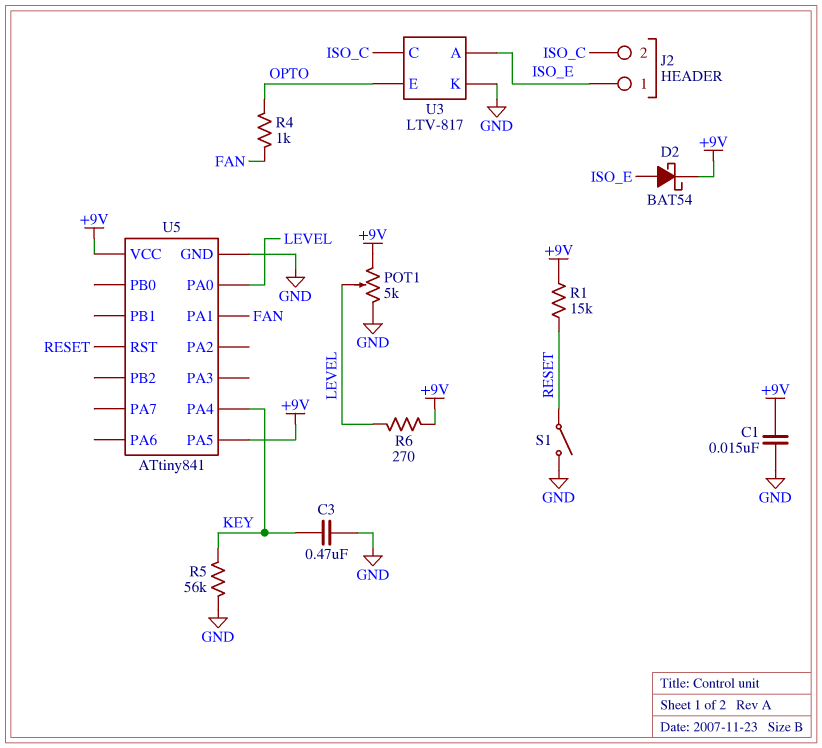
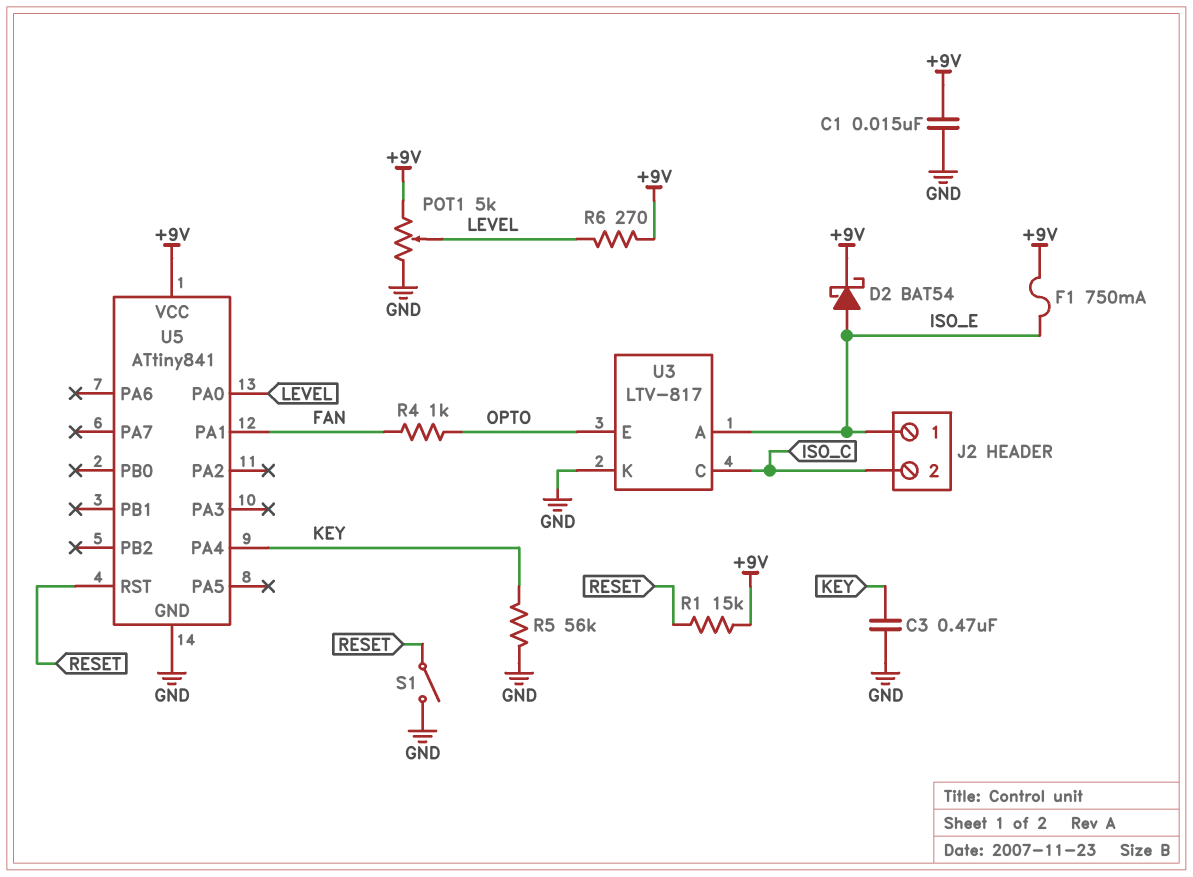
F1: none -> 750mA (+9V, ISO_E)
U5 pin PA5: +9V -> none

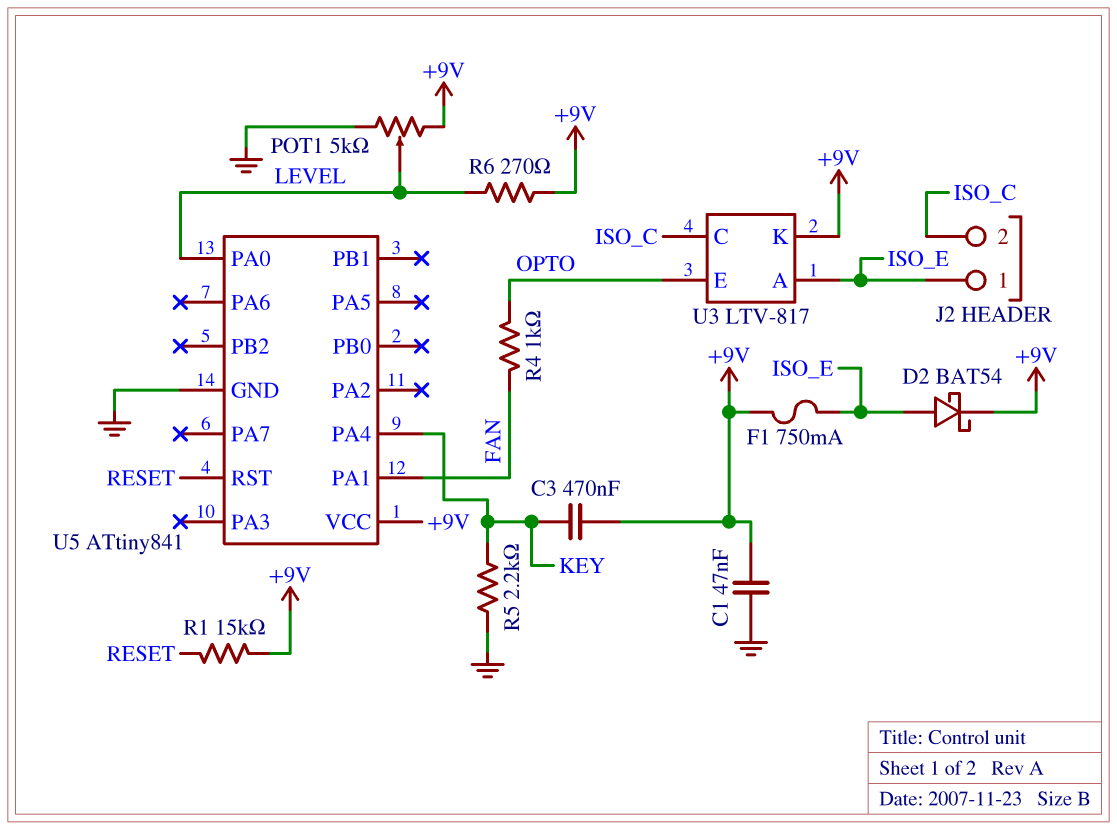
C1: 15nF (+9V, GND) -> 47nF (+9V, GND)
C3: 470nF (GND, KEY) -> 470nF (+9V, KEY)
R5: 56k (GND, KEY) -> 2.2k (GND, KEY)
S1: switch (GND, RESET) -> none
U3 pin K: GND -> +9V

